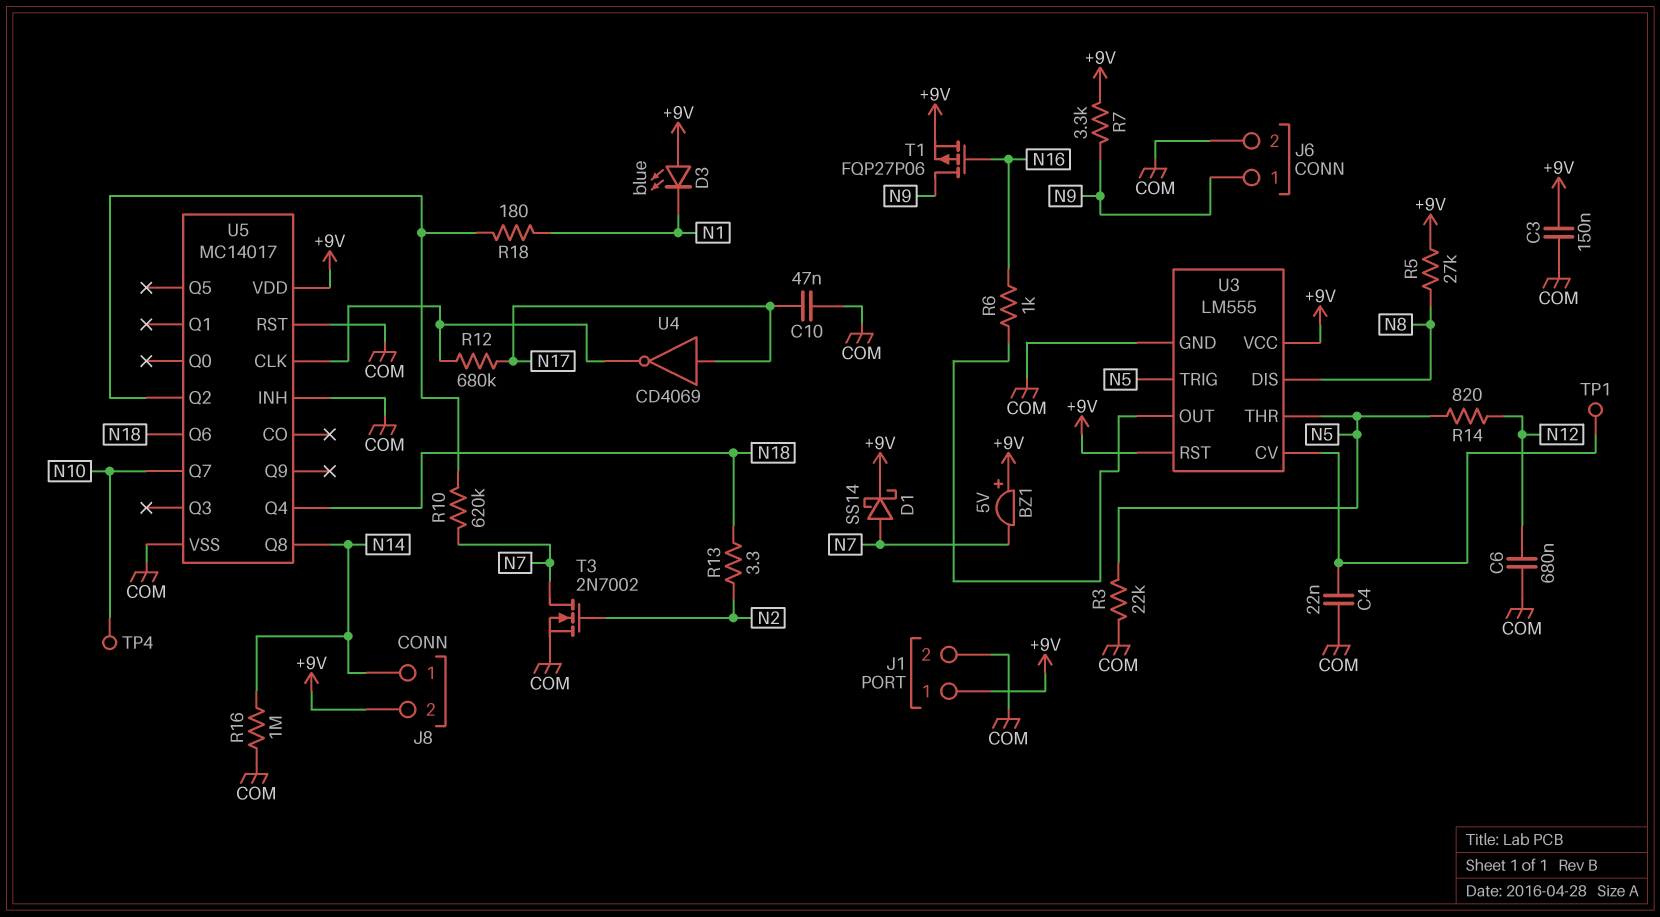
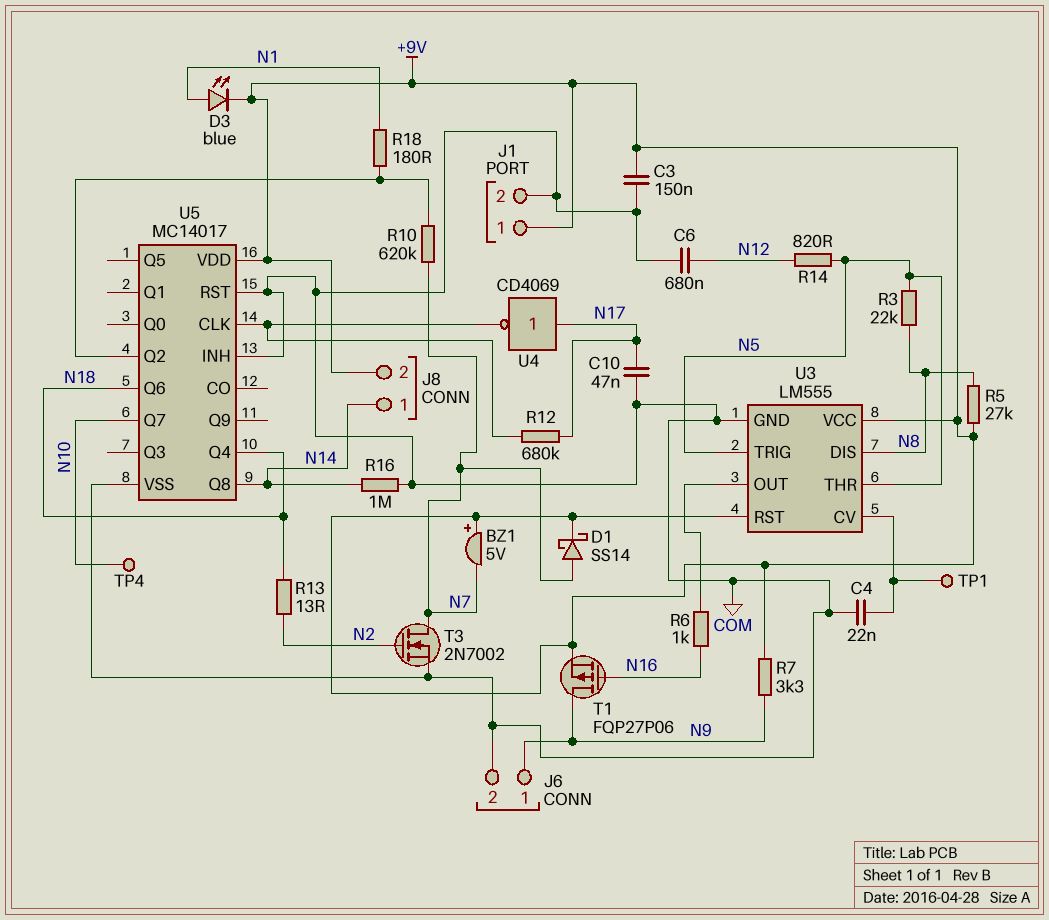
D3: LED blue (A +9V, K N1) -> LED blue (A N1, K +9V)
R3: 22k (COM, N5) -> 22k (N5, N8)
R13: 3.3 (N2, N18) -> 13 (N2, N18)

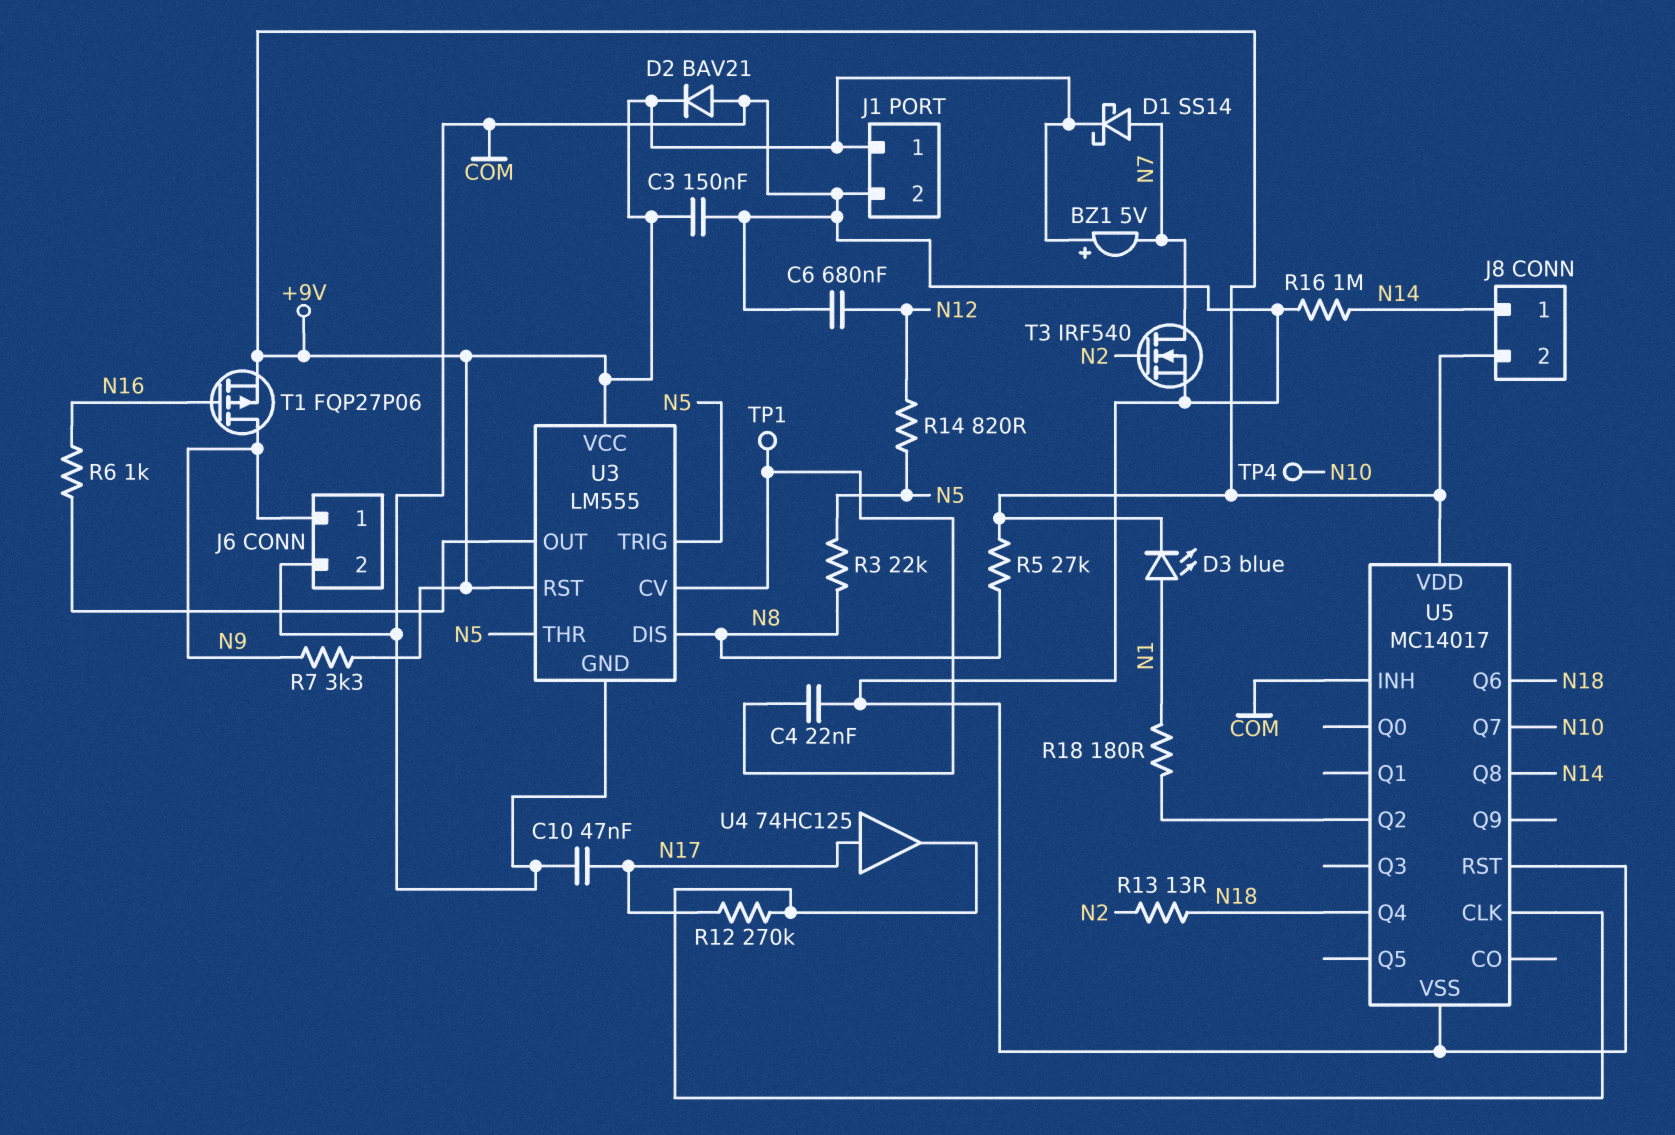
D2: none -> diode BAV21 (A COM, K +9V)
R10: 620k (N7, U5/Q2) -> none
R12: 680k (N17, U5/CLK) -> 270k (N17, U5/CLK)
T3: NMOS 2N7002 (G N2, D N7, S COM) -> NMOS IRF540 (G N2, D N7, S COM)
U4: NOT CD4069 (in N17, out U5/CLK) -> buffer 74HC125 (in N17, out U5/CLK)

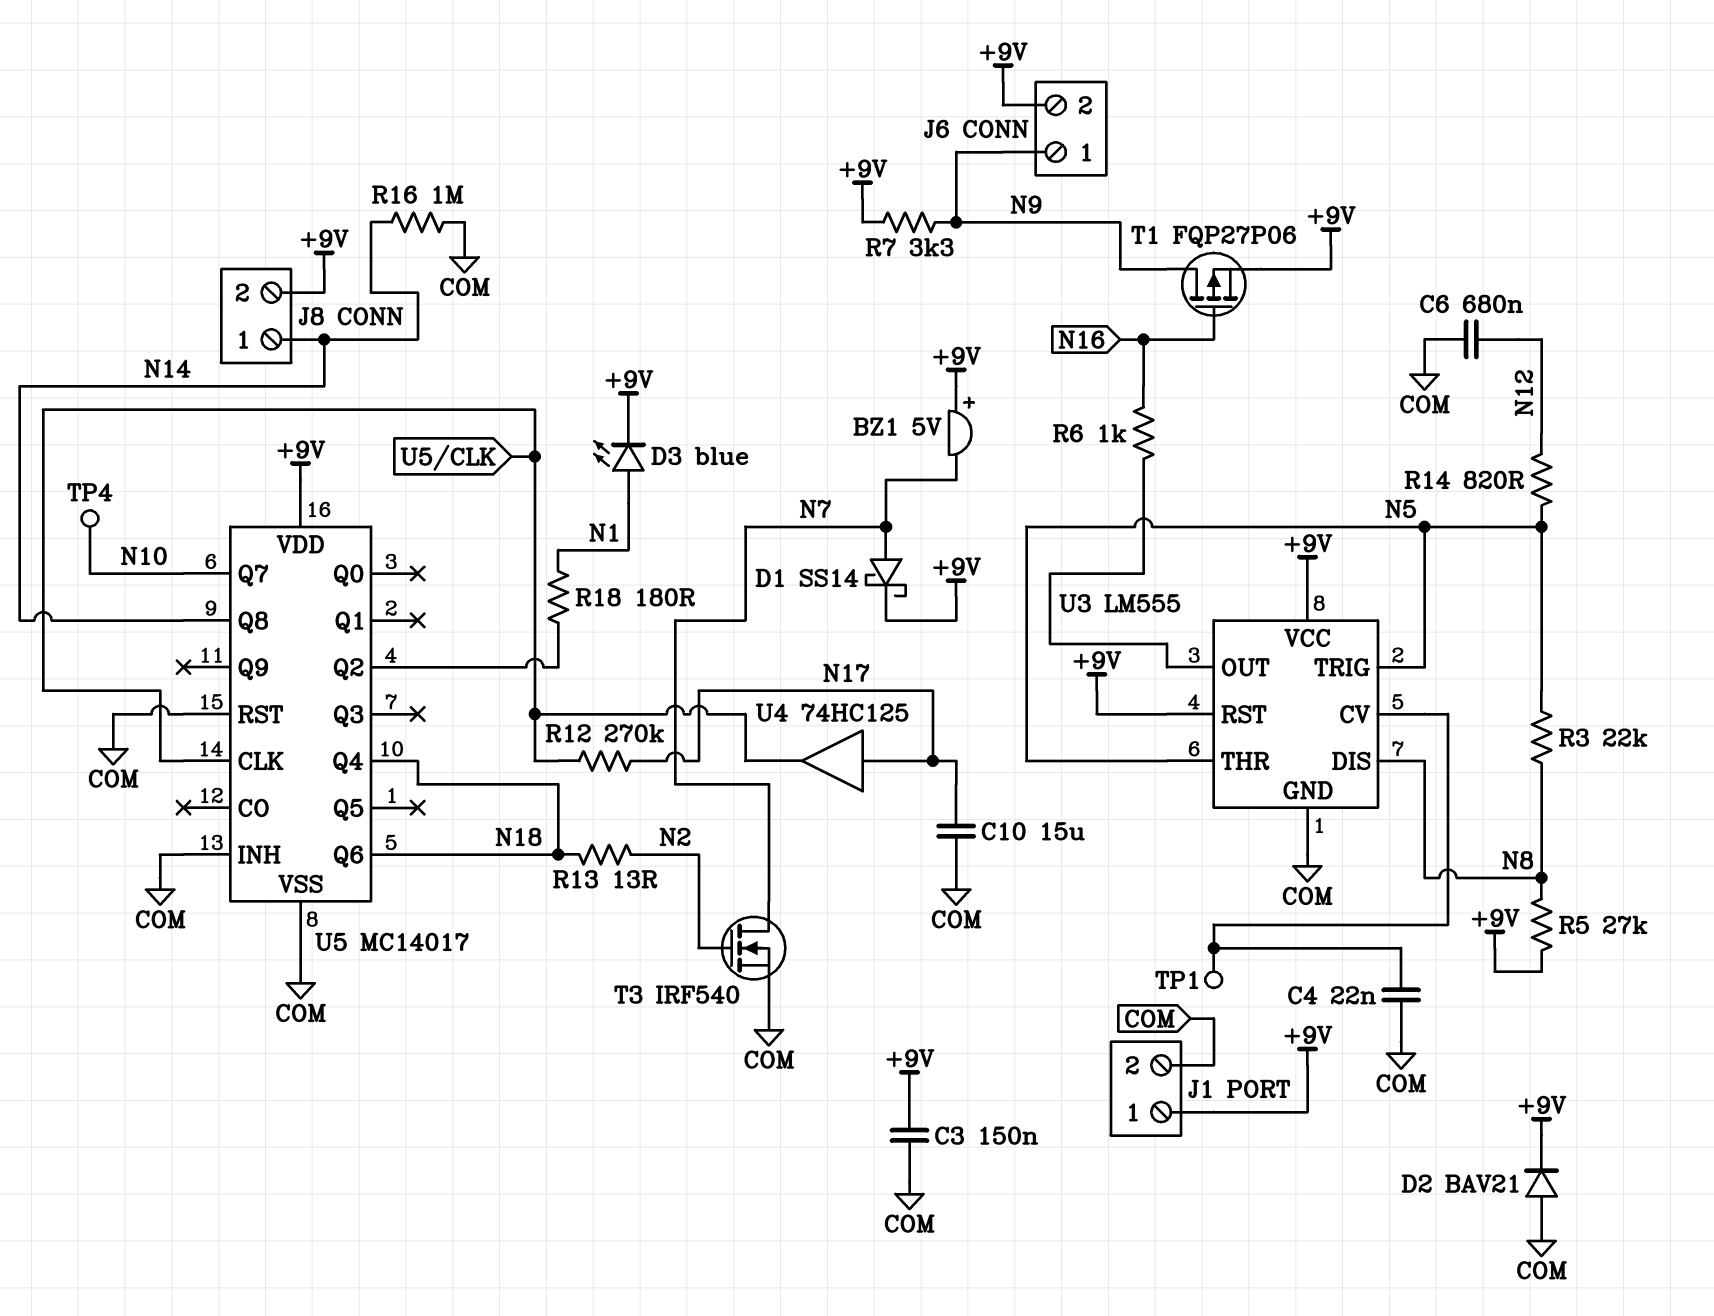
C10: 47nF (COM, N17) -> 15uF (COM, N17)
J6 pin 2: COM -> +9V

